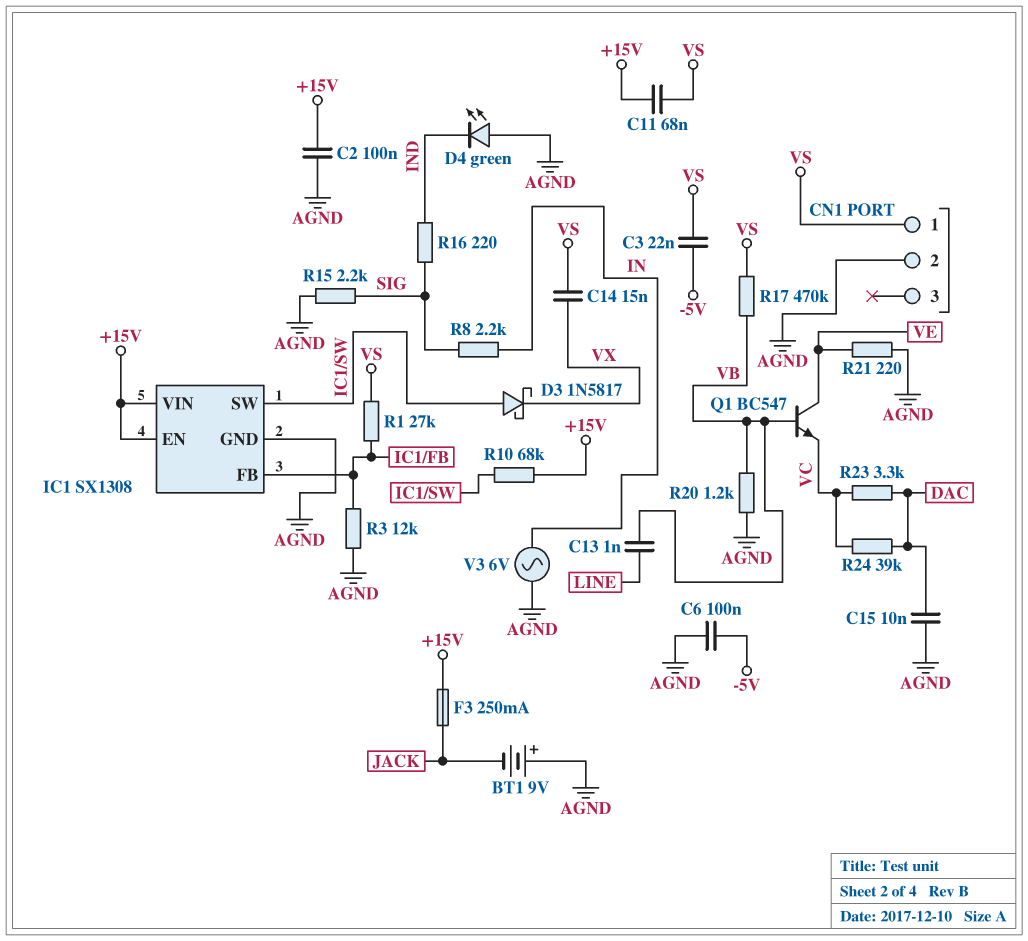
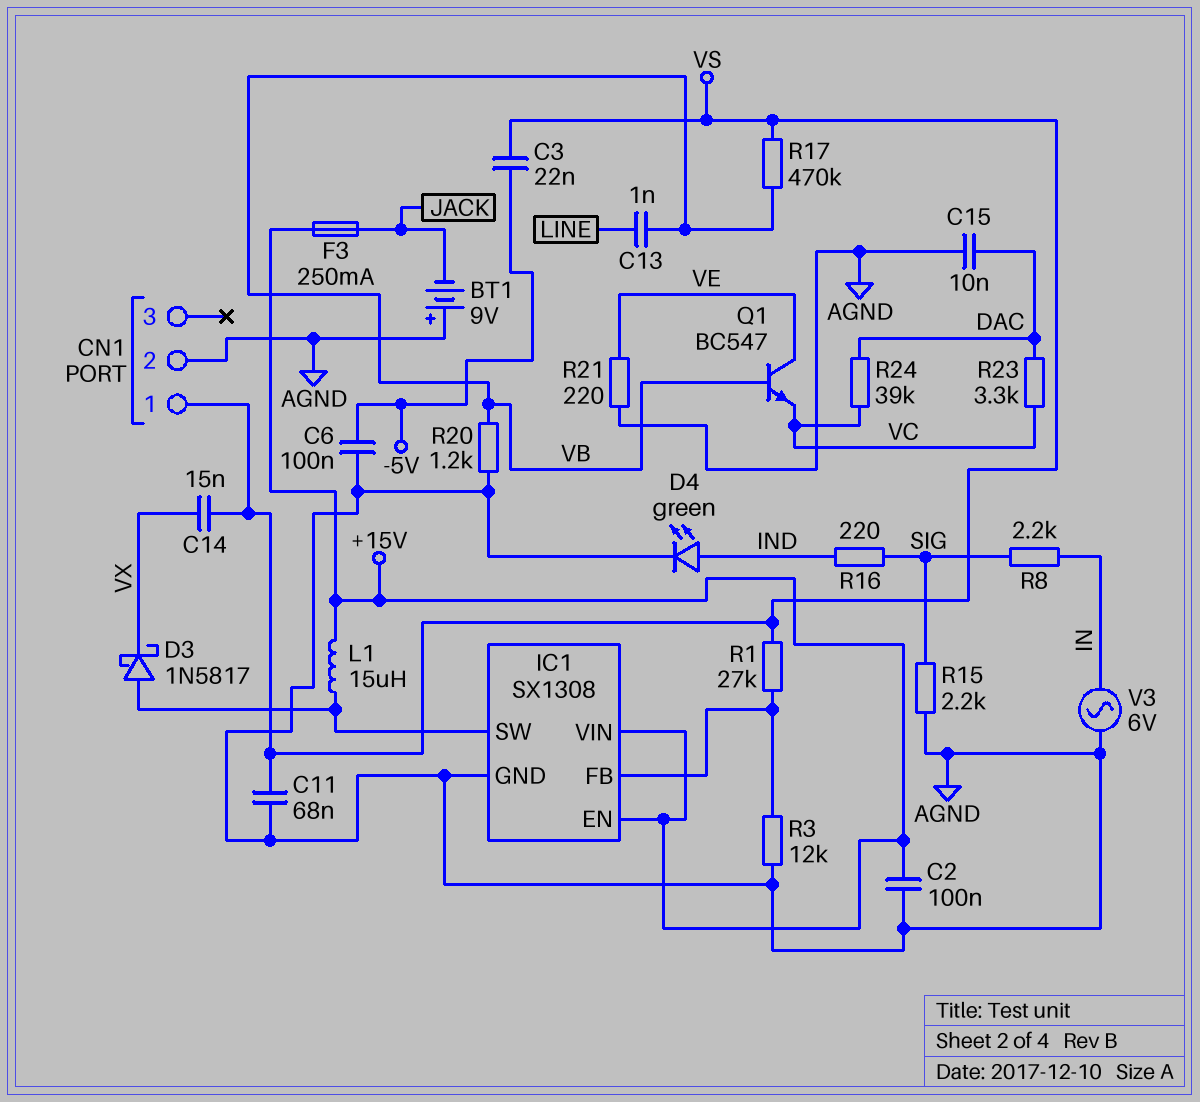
C11: 68nF (+15V, VS) -> 68nF (AGND, VS)
D4: LED green (A AGND, K IND) -> LED green (A IND, K AGND)
L1: none -> 15uH (+15V, IC1/SW)
R10: 68k (+15V, IC1/SW) -> none

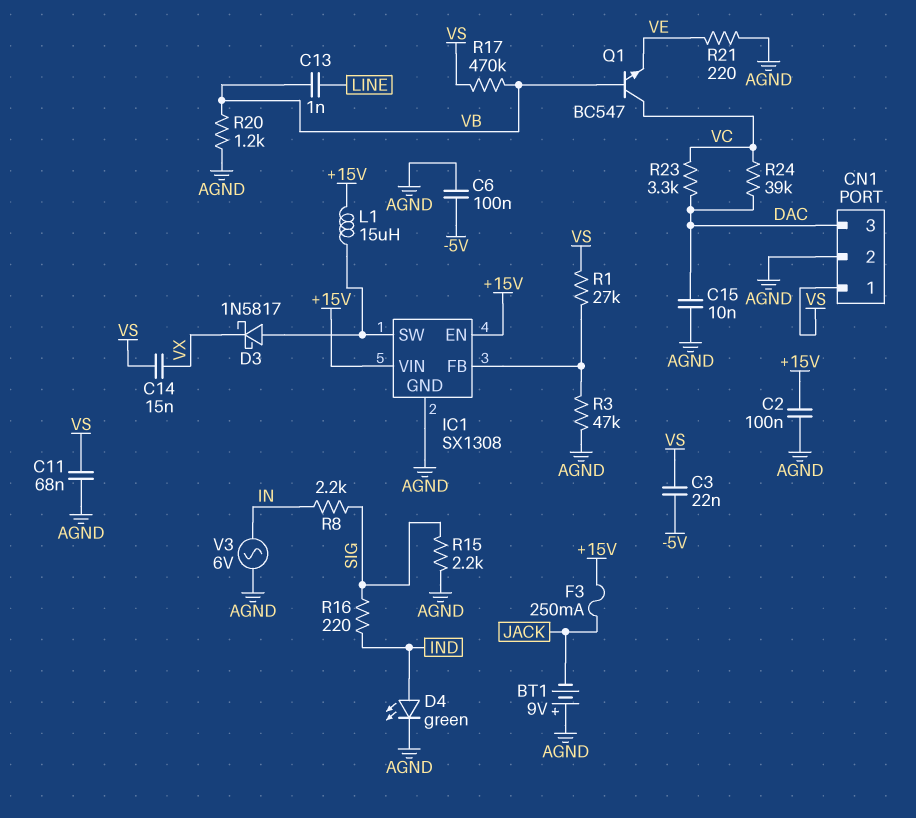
CN1 pin 3: none -> DAC
Q1: NPN BC547 (B VB, C VE, E VC) -> NPN BC547 (B VB, C VC, E VE)
R3: 12k (AGND, IC1/FB) -> 47k (AGND, IC1/FB)

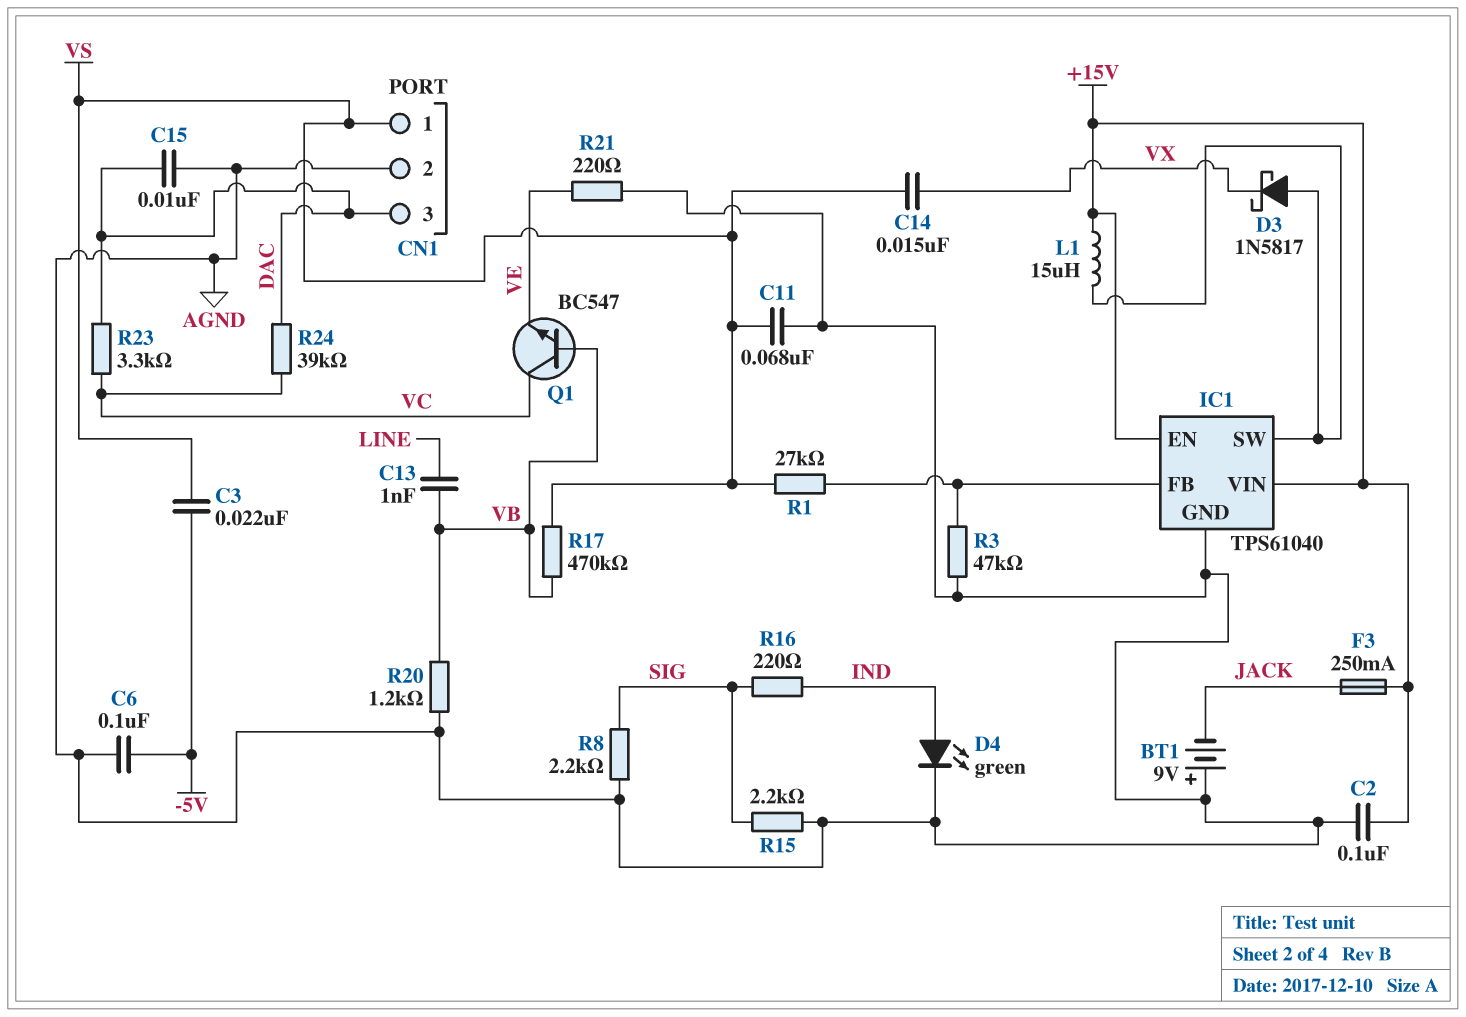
IC1: SX1308 -> TPS61040
R8: 2.2k (IN, SIG) -> 2.2k (AGND, SIG)
V3: AC 6V (AGND, IN) -> none

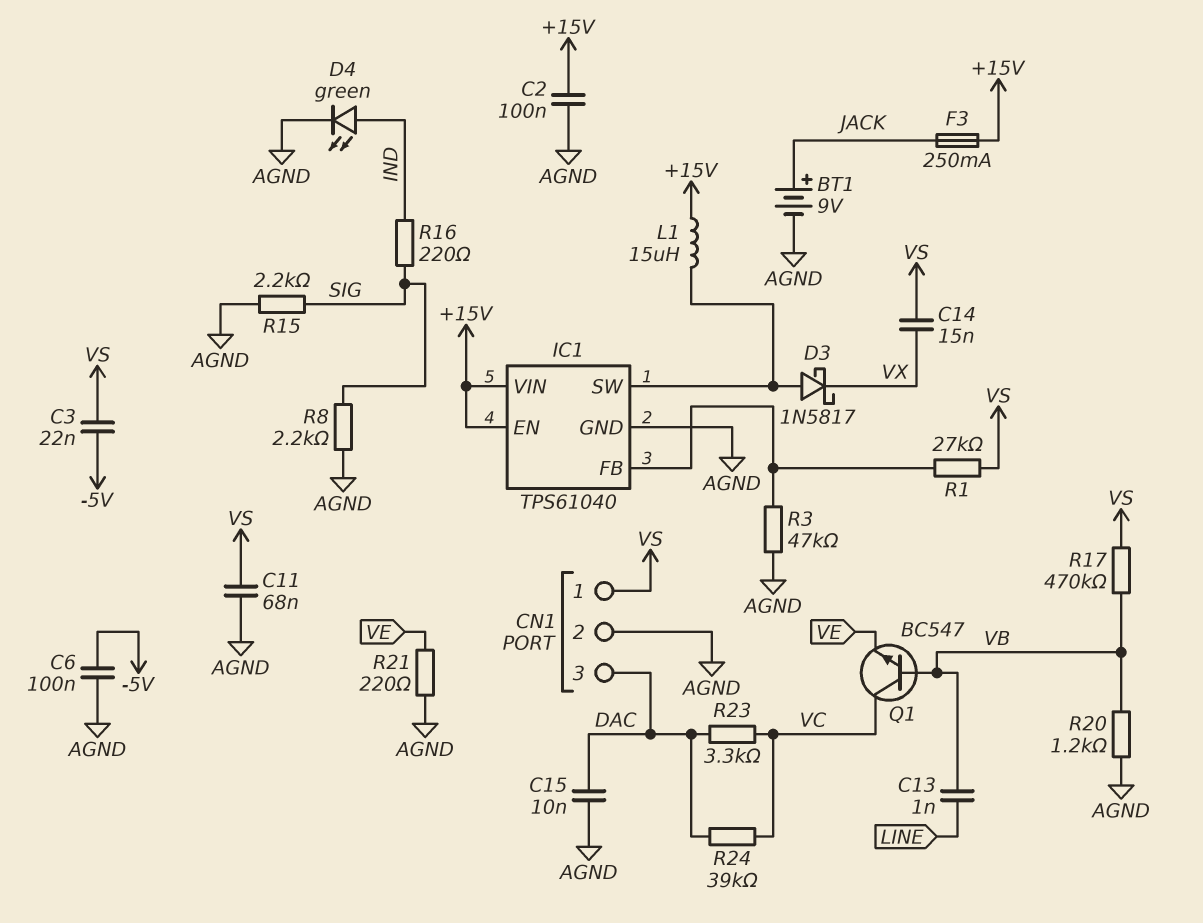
BT1: 9V (plus AGND, minus JACK) -> 9V (plus JACK, minus AGND)

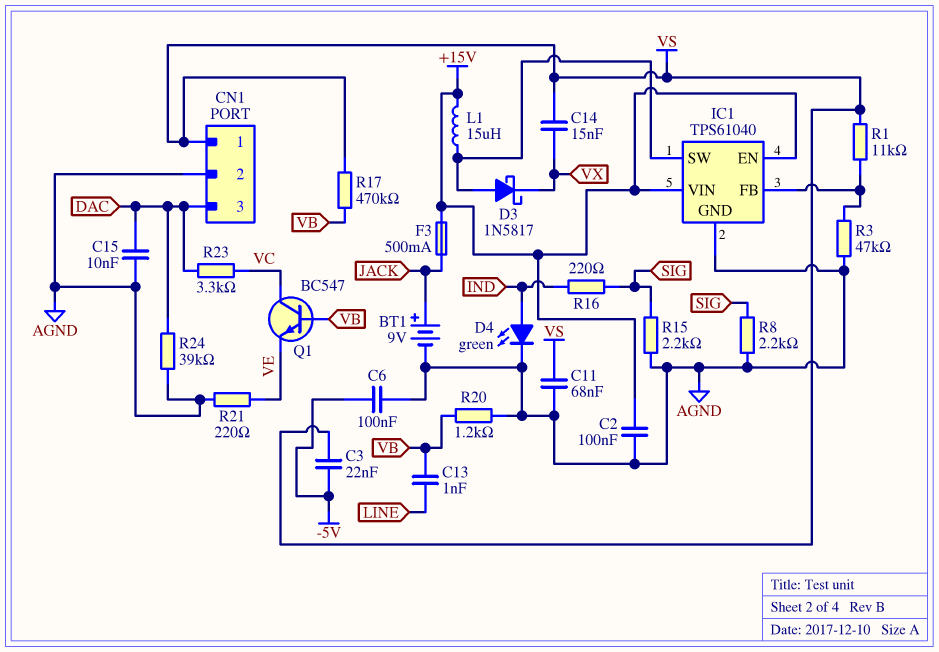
F3: 250mA (+15V, JACK) -> 500mA (+15V, JACK)
R1: 27k (IC1/FB, VS) -> 11k (IC1/FB, VS)
R24: 39k (DAC, VC) -> 39k (AGND, DAC)

